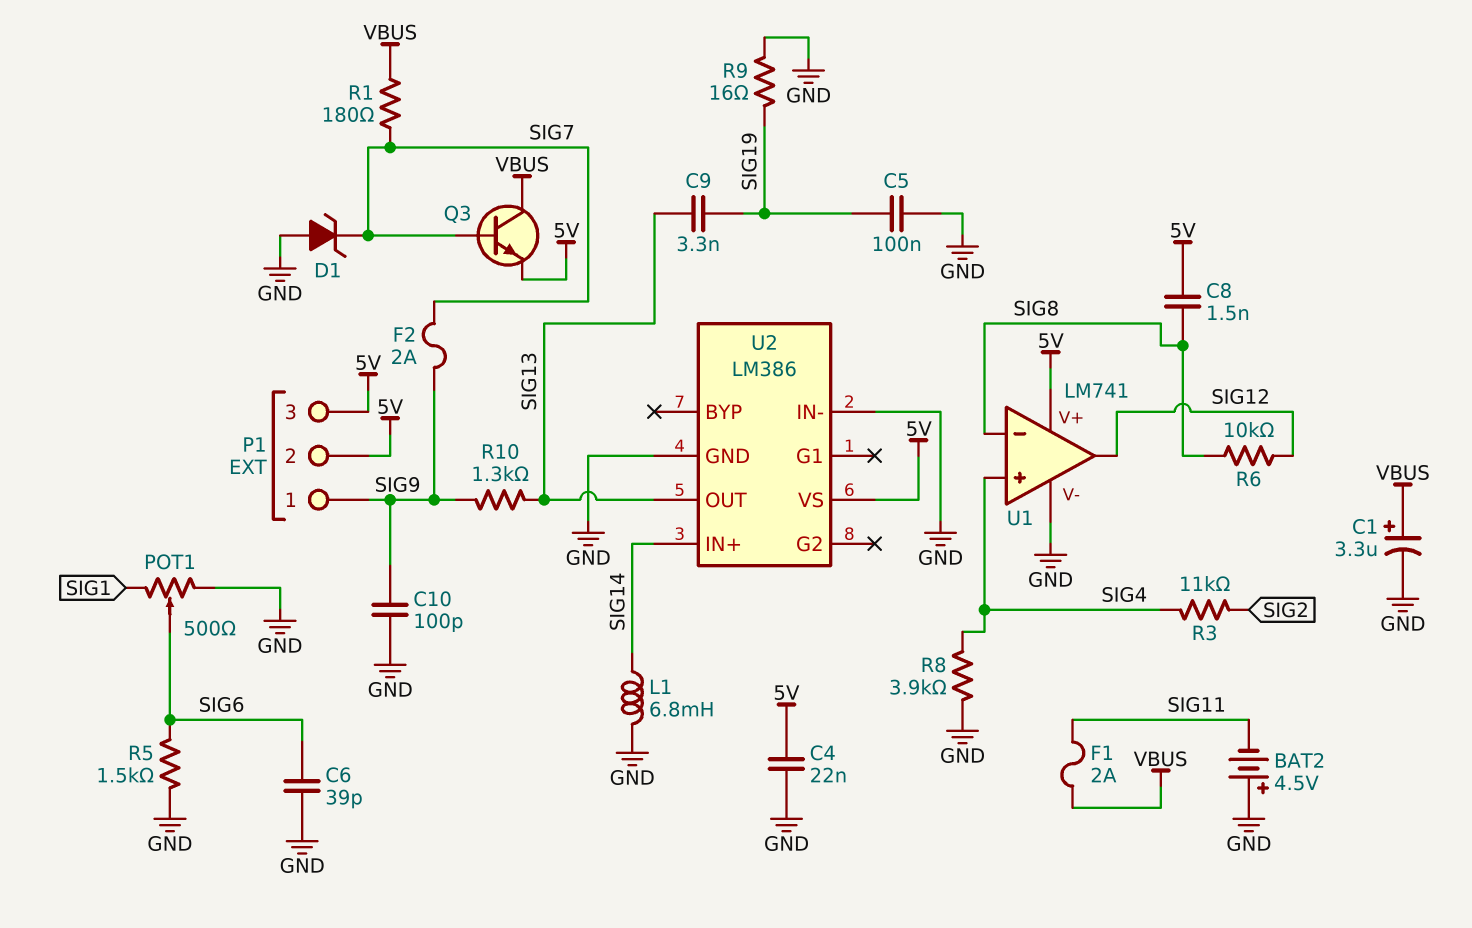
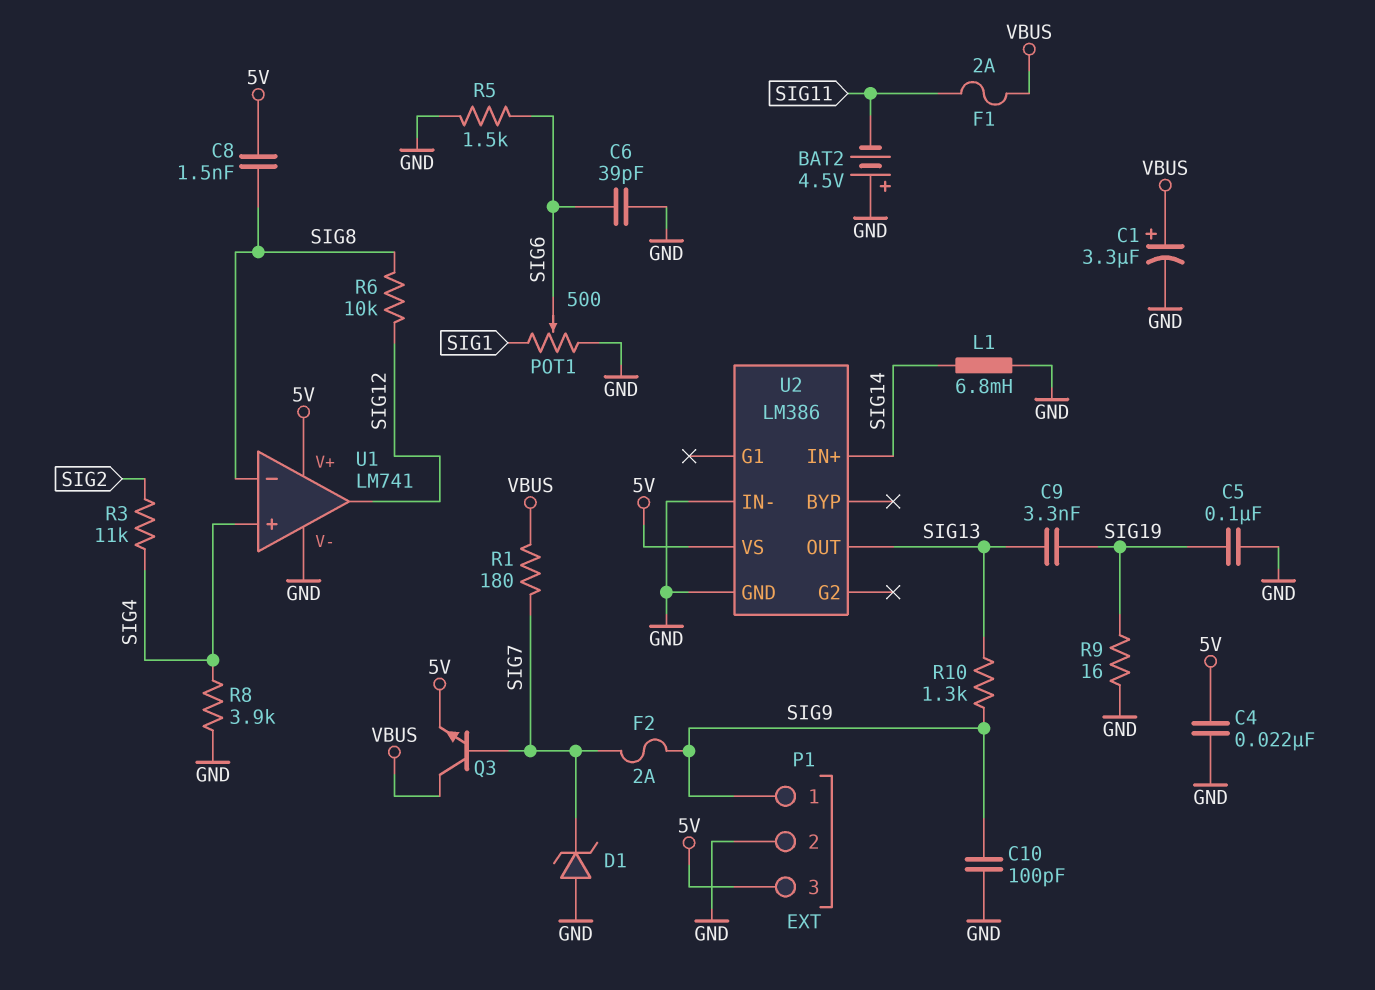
P1 pin 2: 5V -> GND

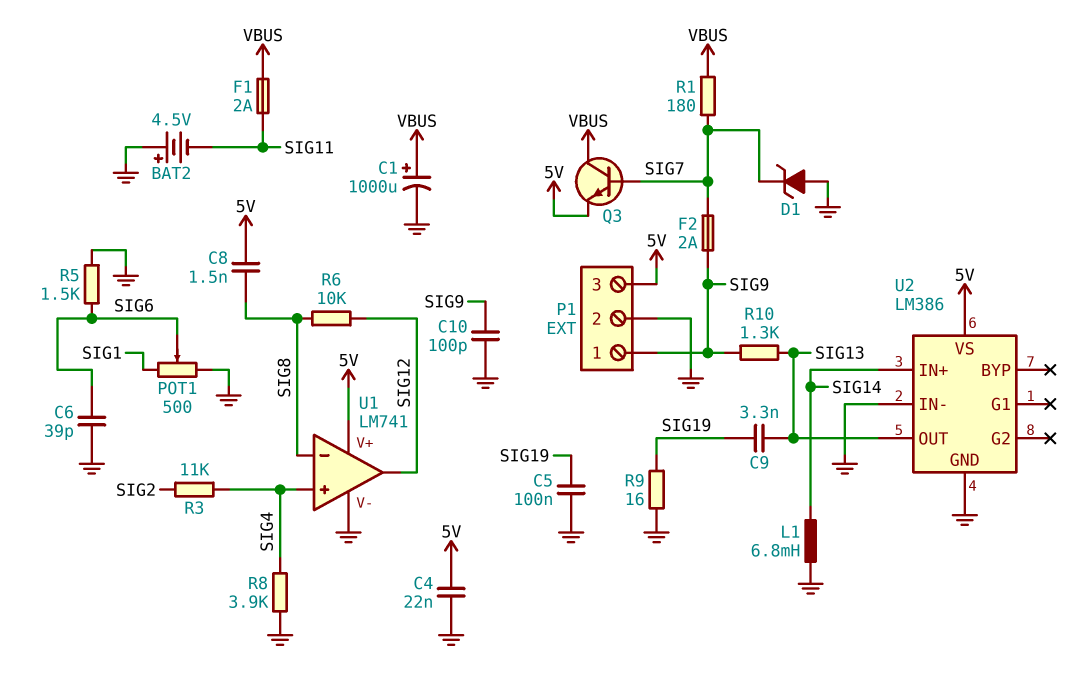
C1: 3.3uF (plus VBUS, minus GND) -> 1000uF (plus VBUS, minus GND)

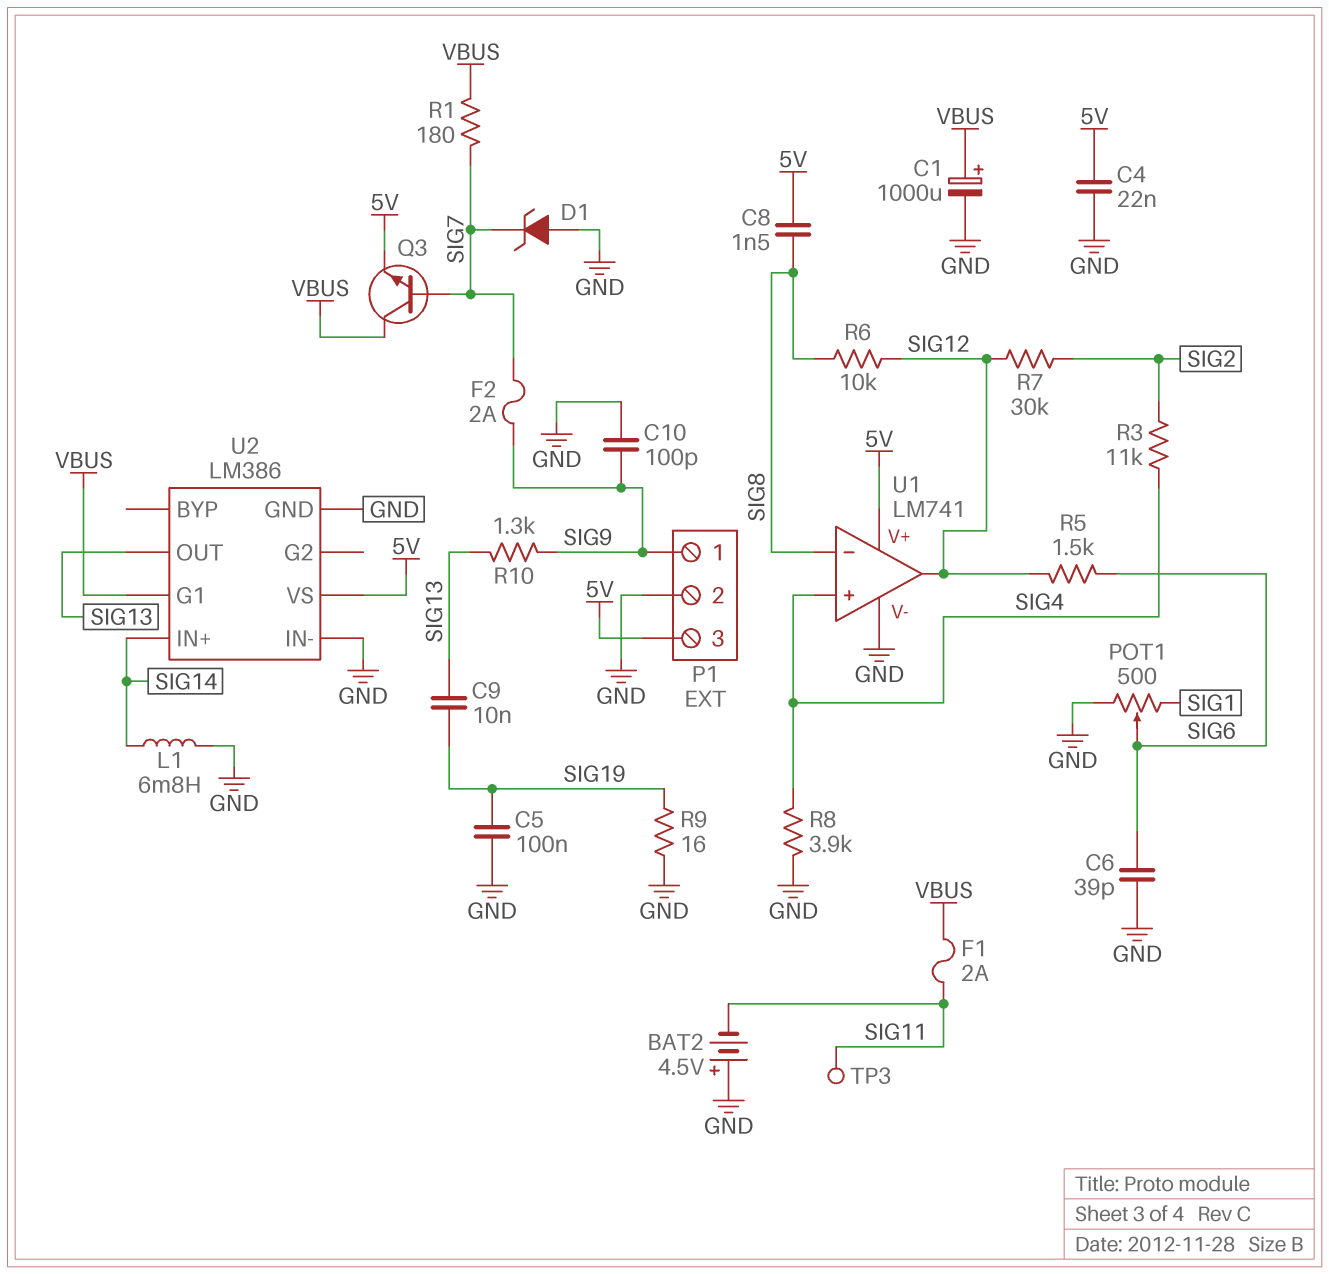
C9: 3.3nF (SIG13, SIG19) -> 10nF (SIG13, SIG19)
R5: 1.5k (GND, SIG6) -> 1.5k (SIG6, SIG12)
R7: none -> 30k (SIG2, SIG12)
TP3: none -> test point (SIG11)
U2 pin G1: none -> VBUS

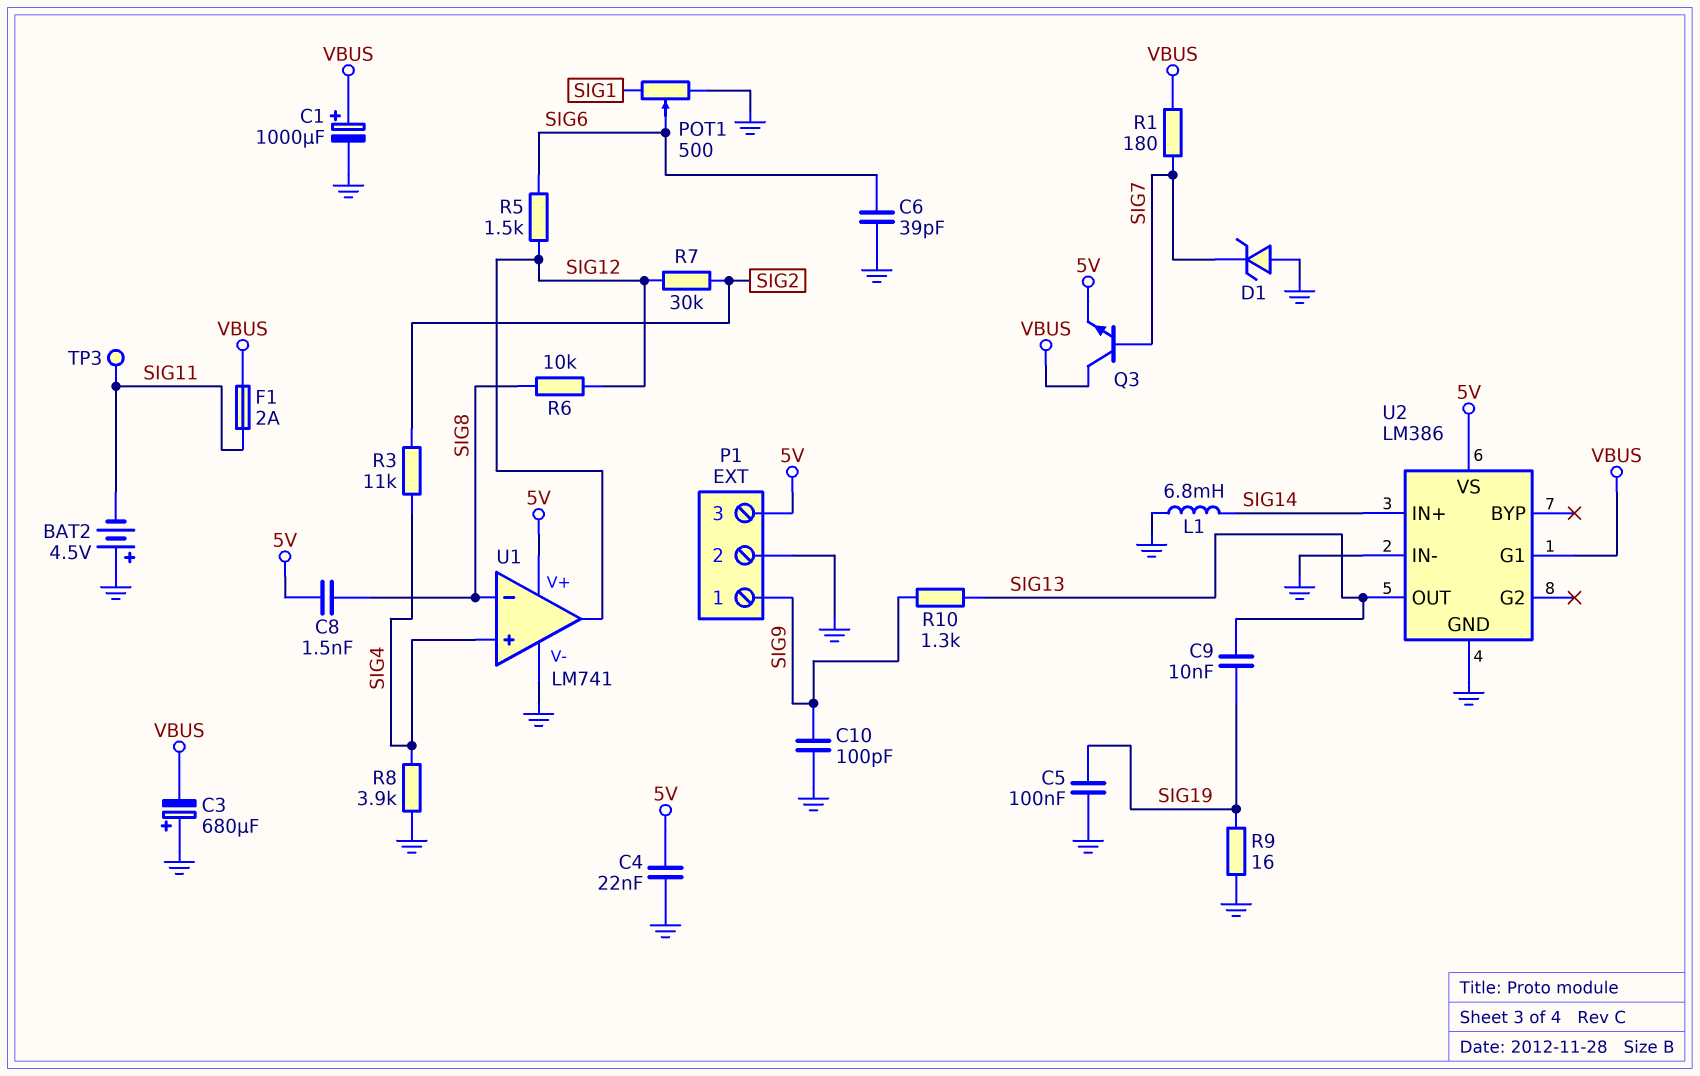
C3: none -> 680uF (plus GND, minus VBUS)
F2: 2A (SIG7, SIG9) -> none

